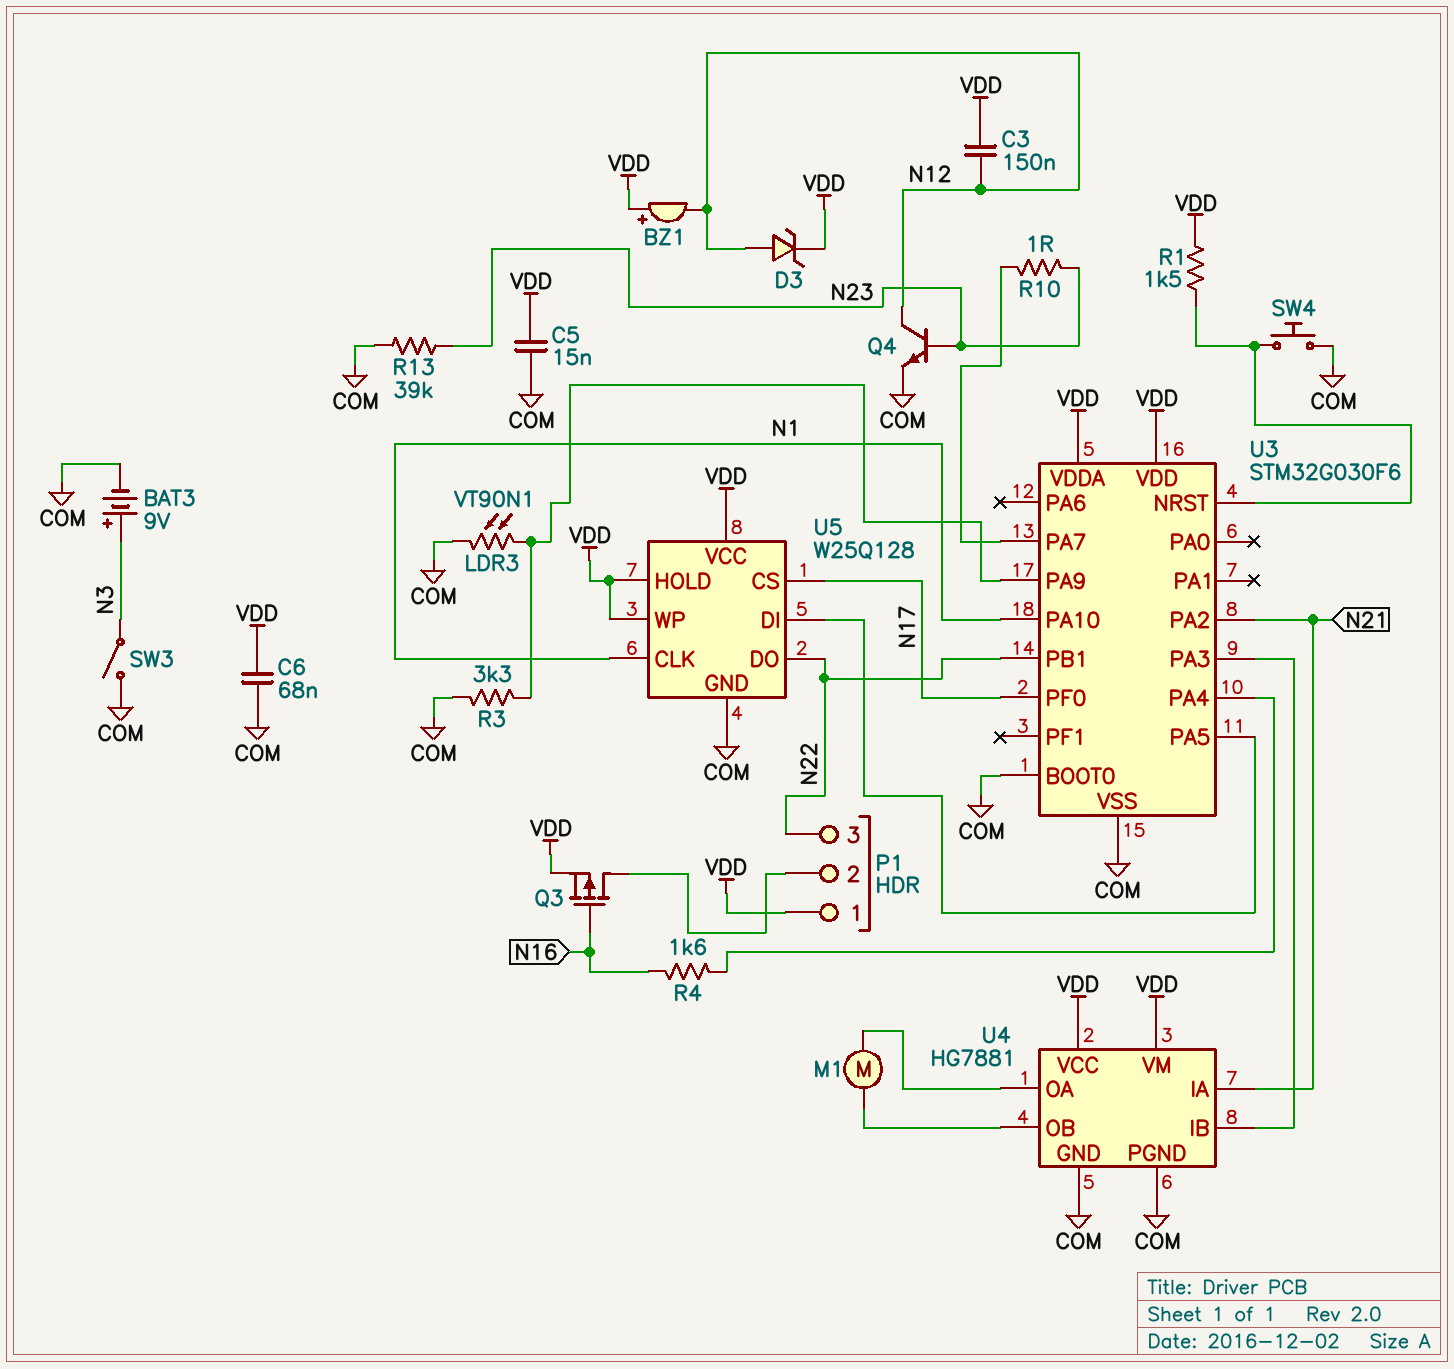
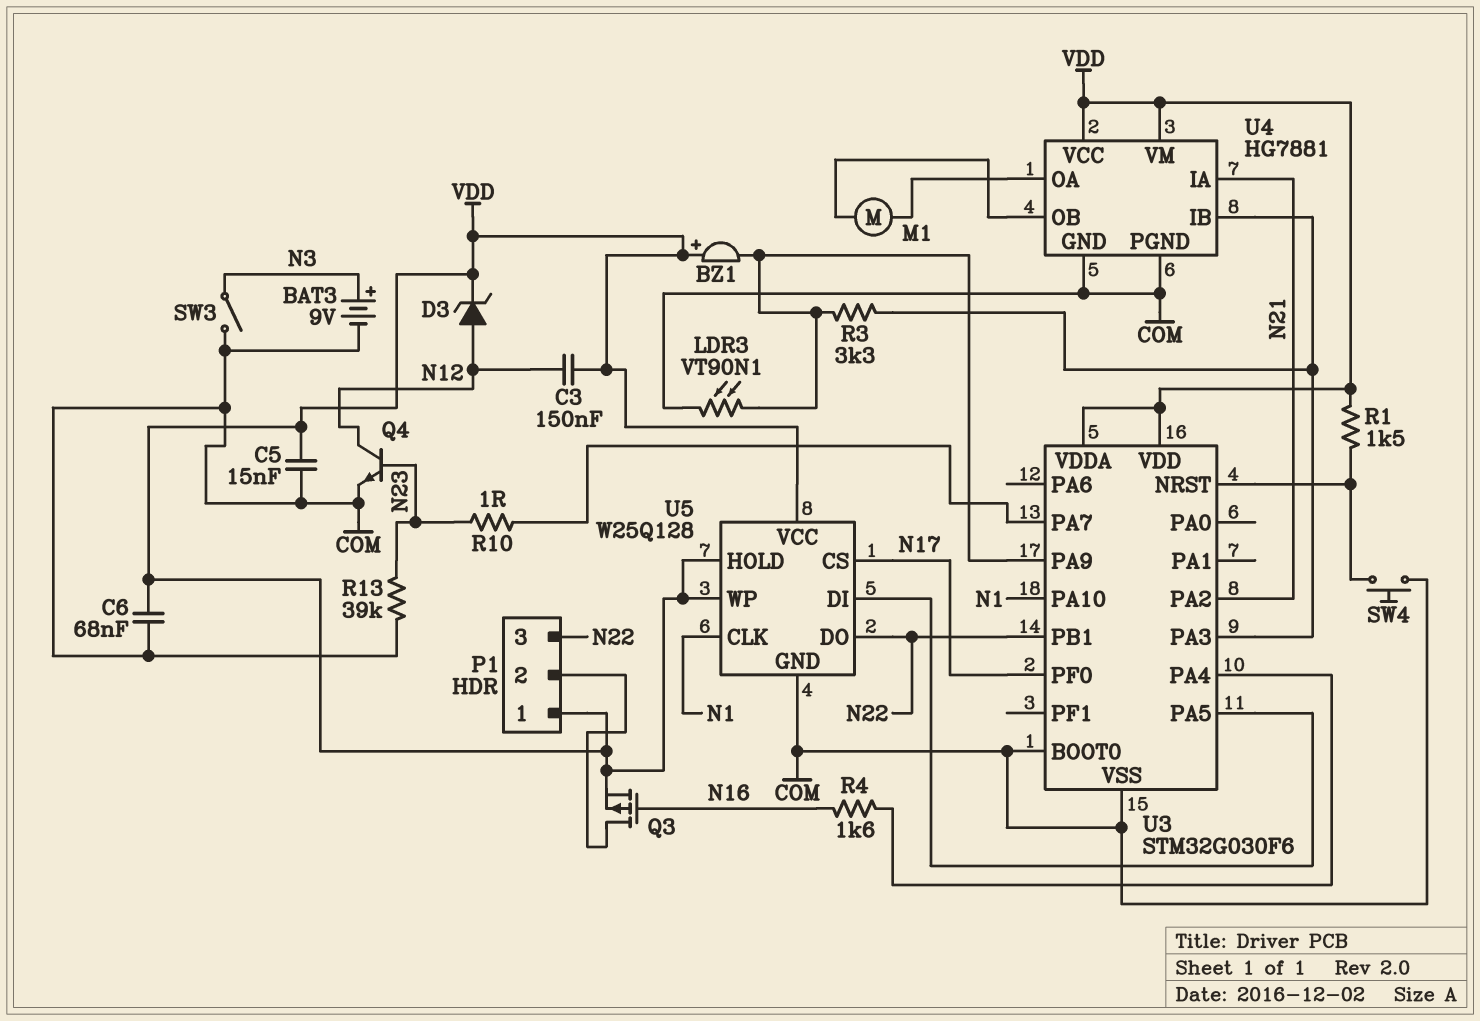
BZ1: buzzer (plus VDD, minus N12) -> buzzer (plus VDD, minus U3/PA9)
R3: 3.3k (COM, U3/PA9) -> 3.3k (U3/PA3, U3/PA9)

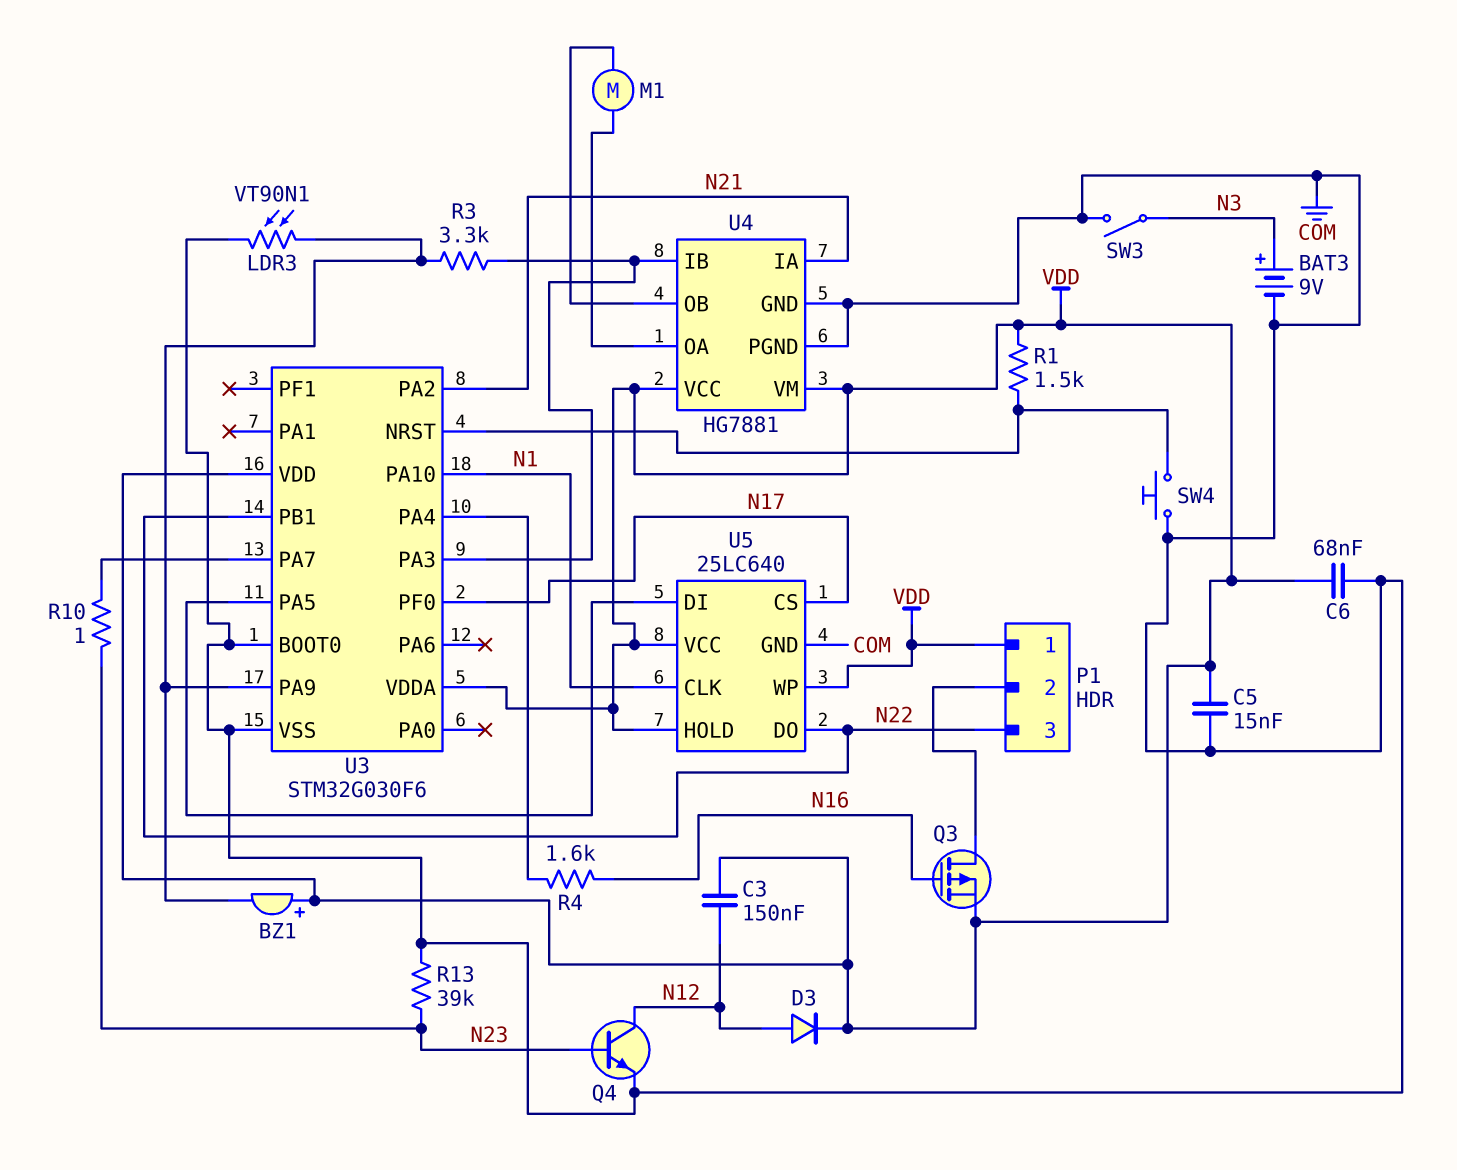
D3: zener (A N12, K VDD) -> diode (A N12, K VDD)
U5: W25Q128 -> 25LC640

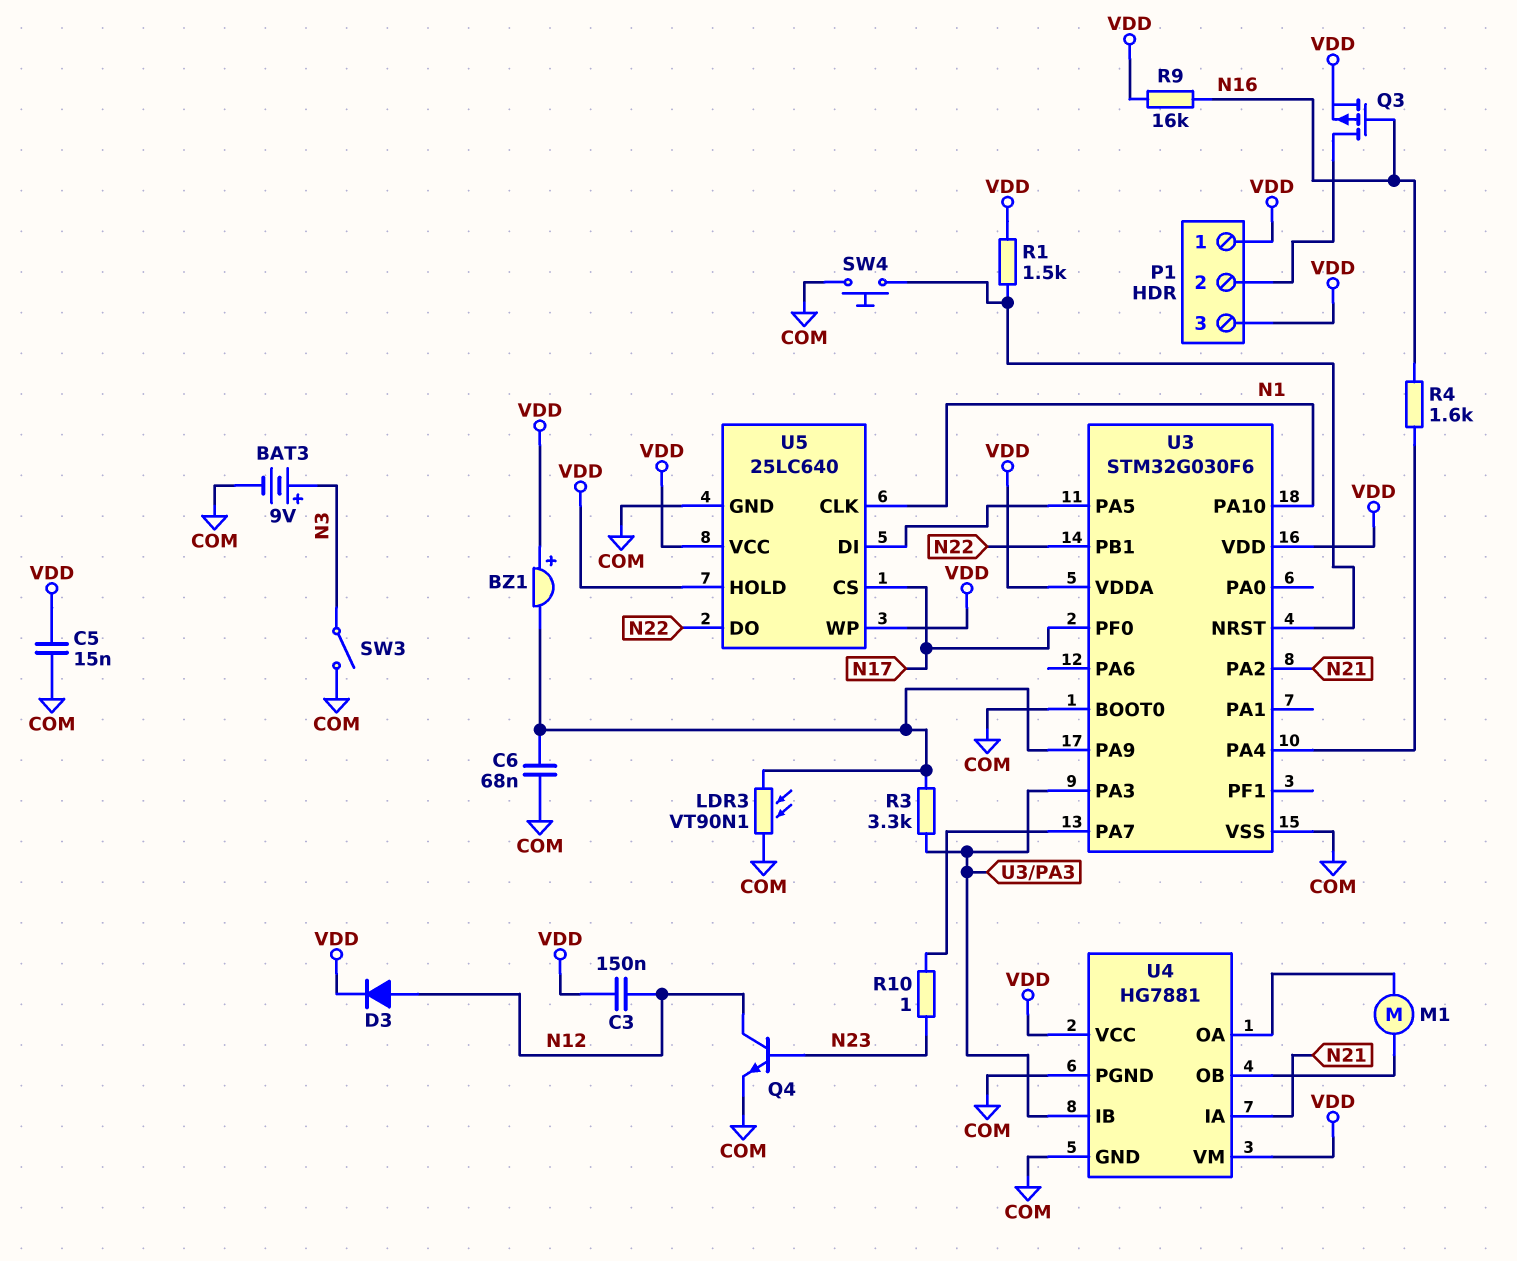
C6: 68nF (COM, VDD) -> 68nF (COM, U3/PA9)
P1 pin 3: N22 -> VDD
R9: none -> 16k (N16, VDD)
R13: 39k (COM, N23) -> none

